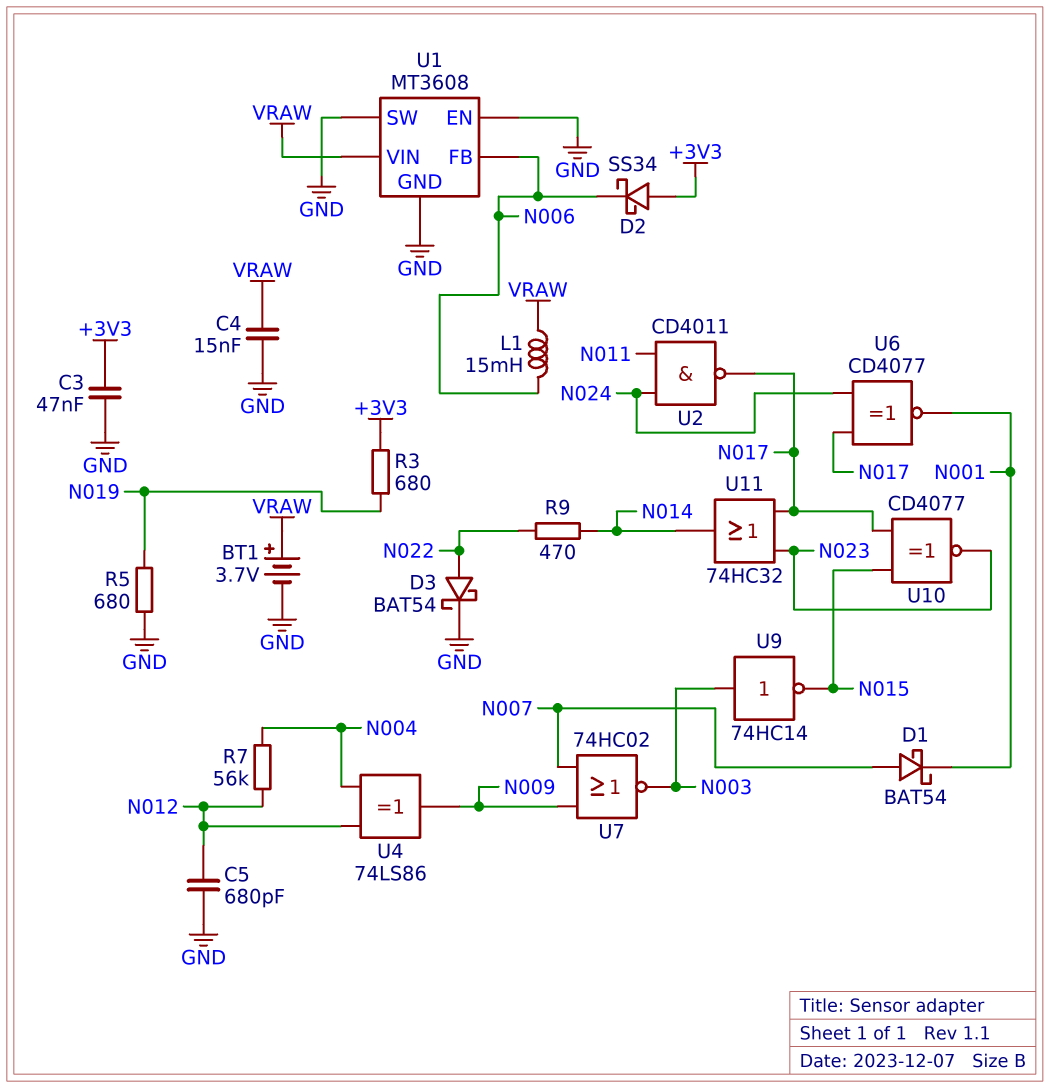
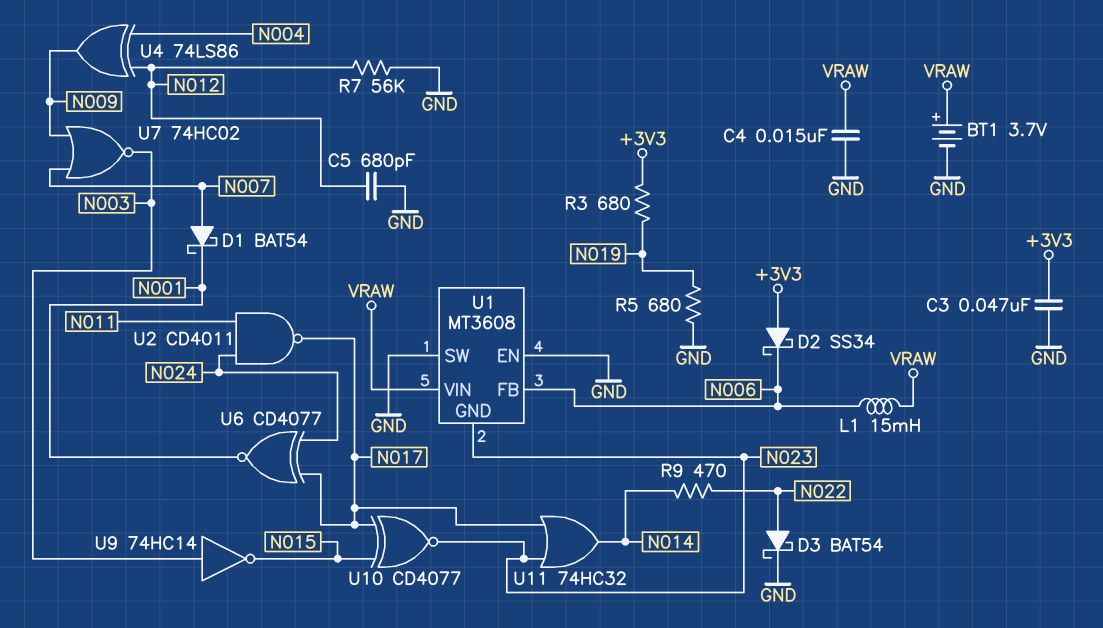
R7: 56k (N004, N012) -> 56k (GND, N012)
U1 pin GND: GND -> N023

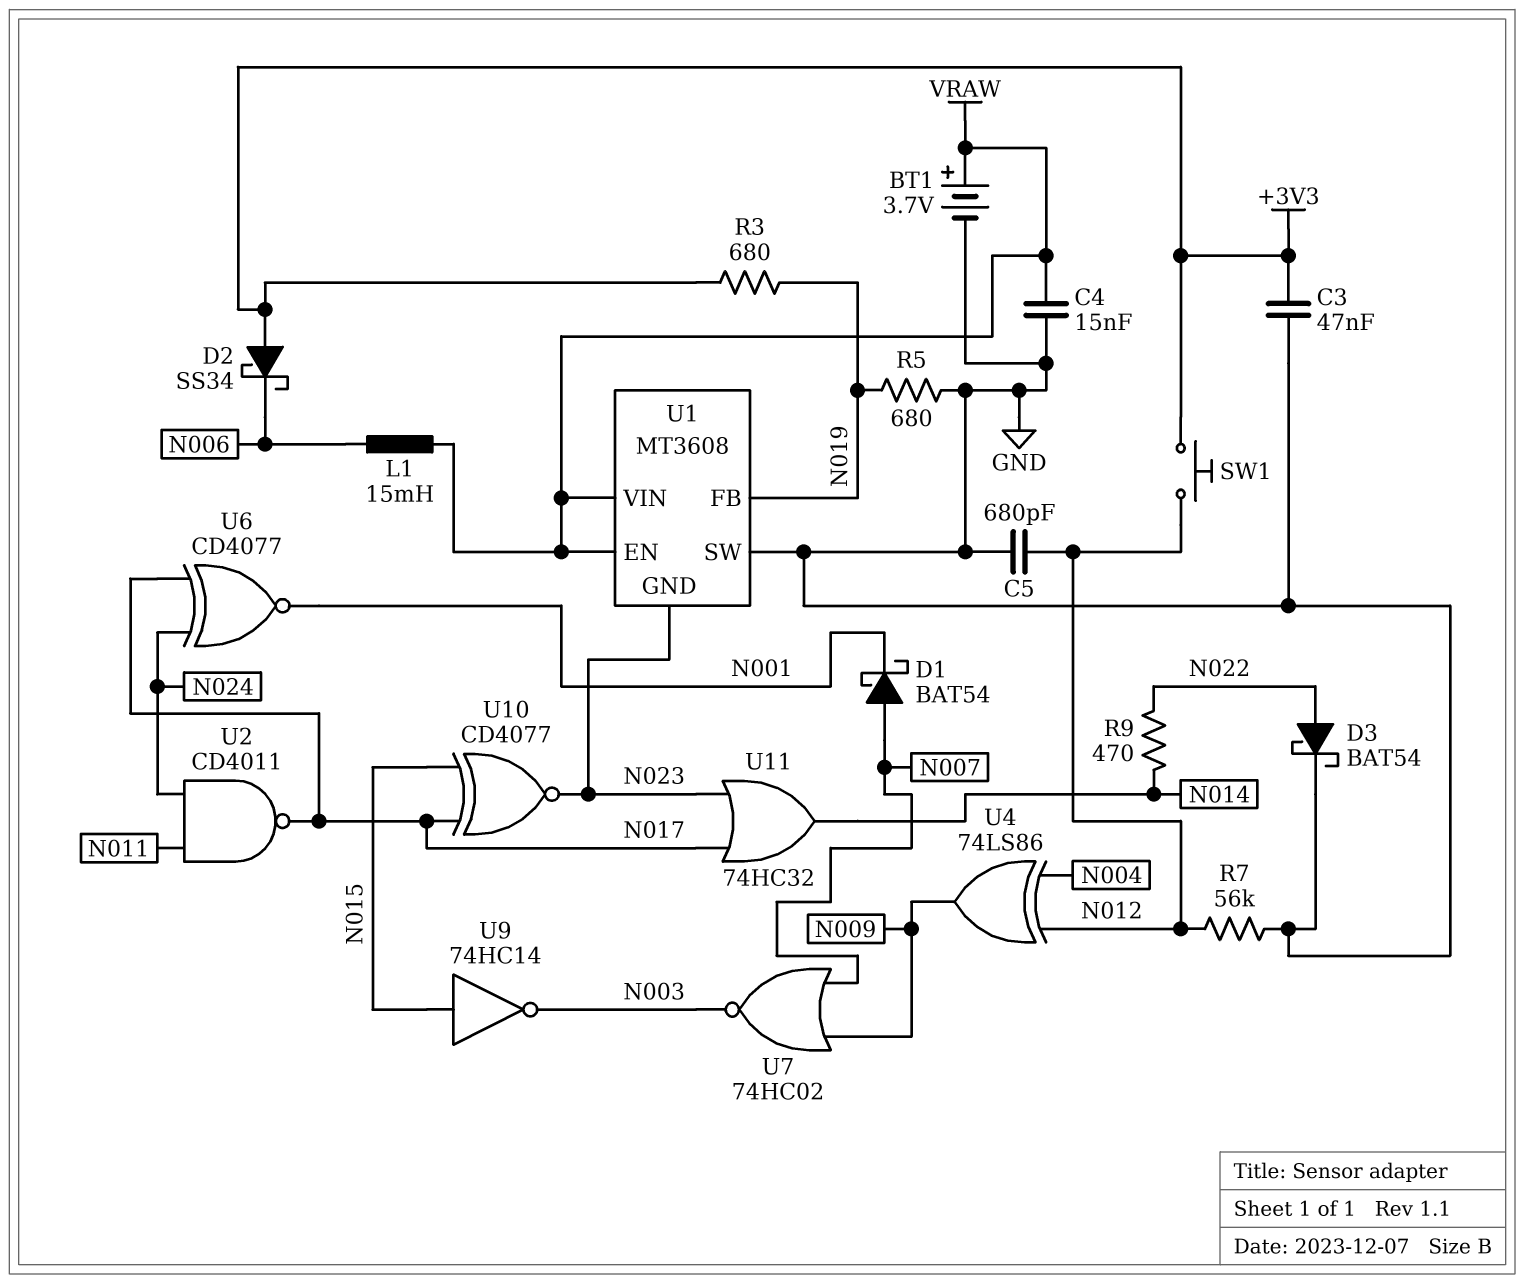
SW1: none -> button (+3V3, N012)
U1 pin EN: GND -> VRAW
U1 pin FB: N006 -> N019
U9: NOT 74HC14 (in N003, out N015) -> NOT 74HC14 (in N015, out N003)

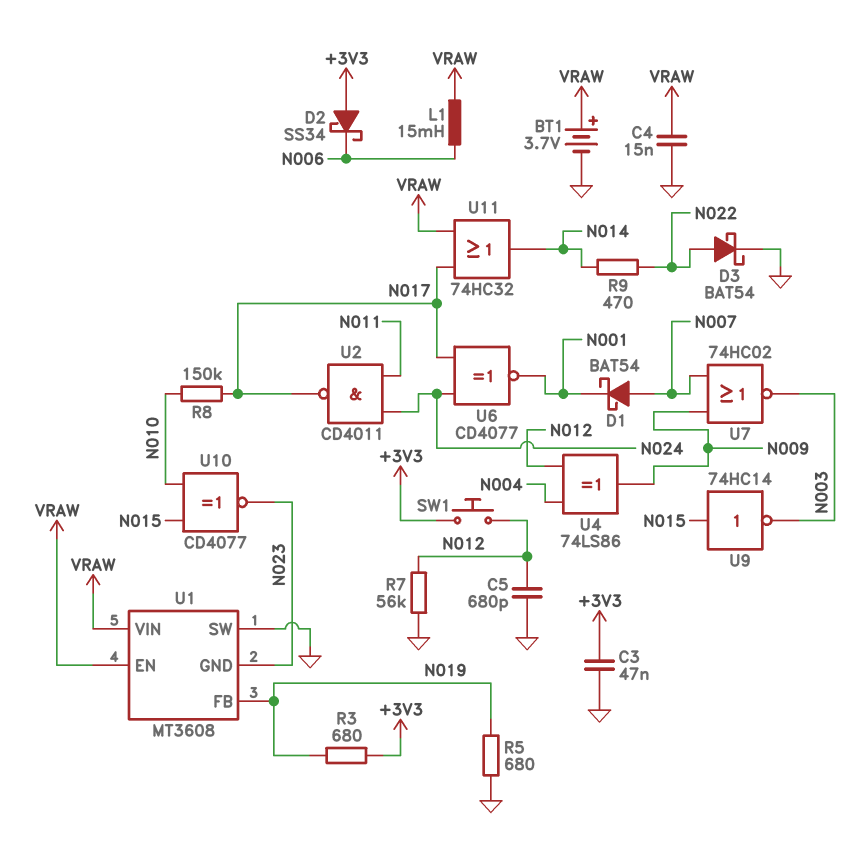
R8: none -> 150k (N010, N017)
U10: XNOR CD4077 (in N015, in N017, out N023) -> XNOR CD4077 (in N010, in N015, out N023)
U11: OR 74HC32 (in N017, in N023, out N014) -> OR 74HC32 (in N017, in VRAW, out N014)

